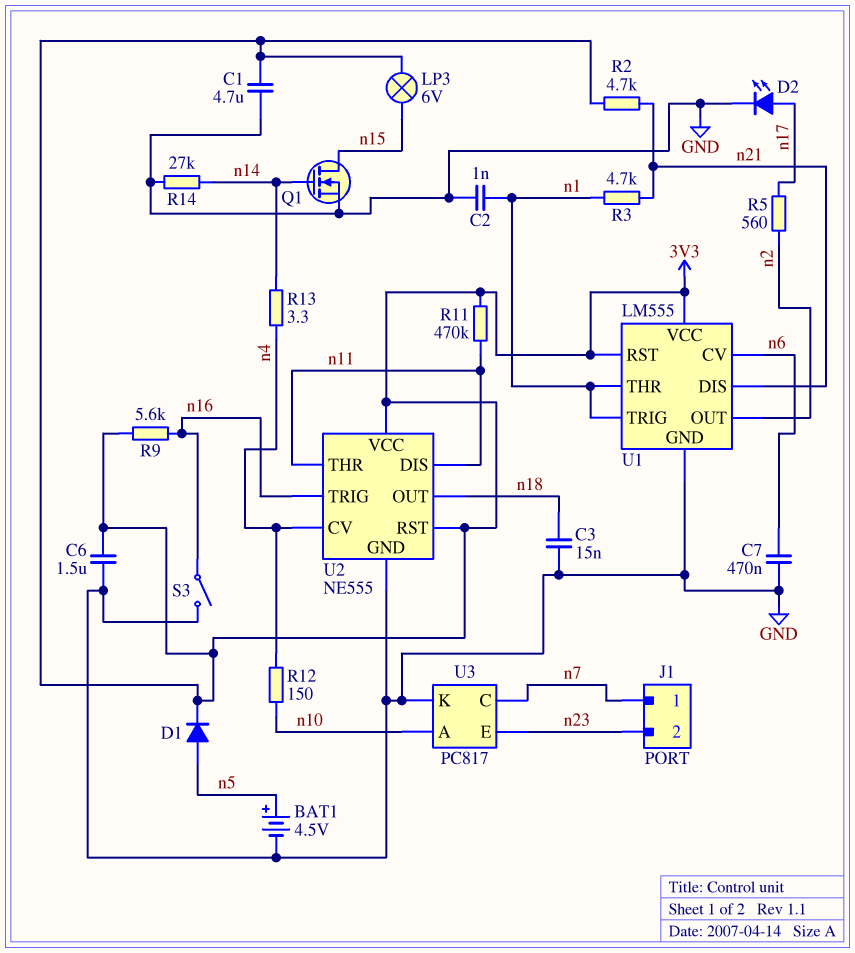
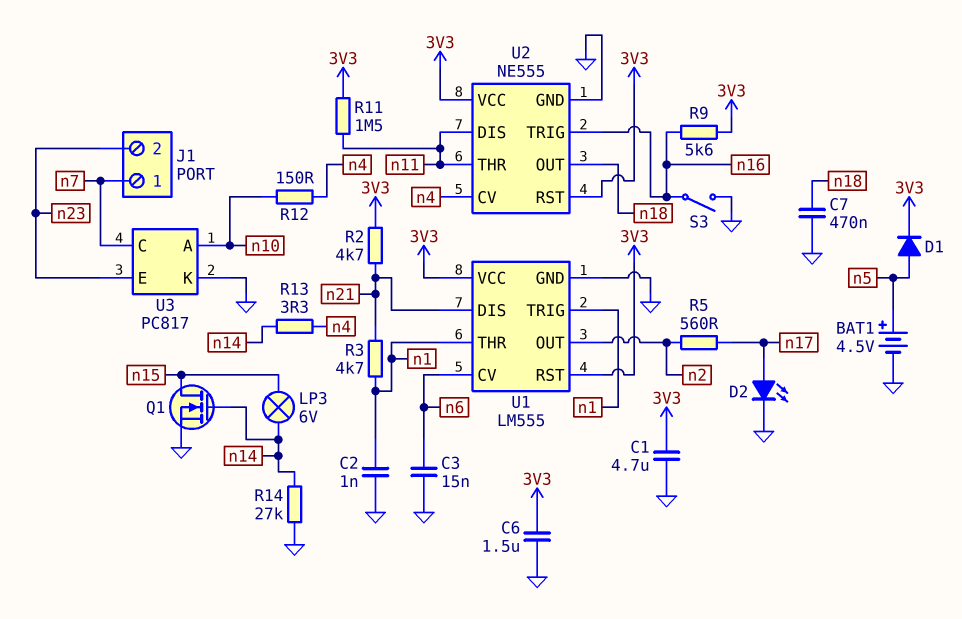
C3: 15nF (GND, n18) -> 15nF (GND, n6)
C7: 470nF (GND, n6) -> 470nF (GND, n18)
LP3: lamp 6V (3V3, n15) -> lamp 6V (n14, n15)
R11: 470k (3V3, n11) -> 1.5M (3V3, n11)

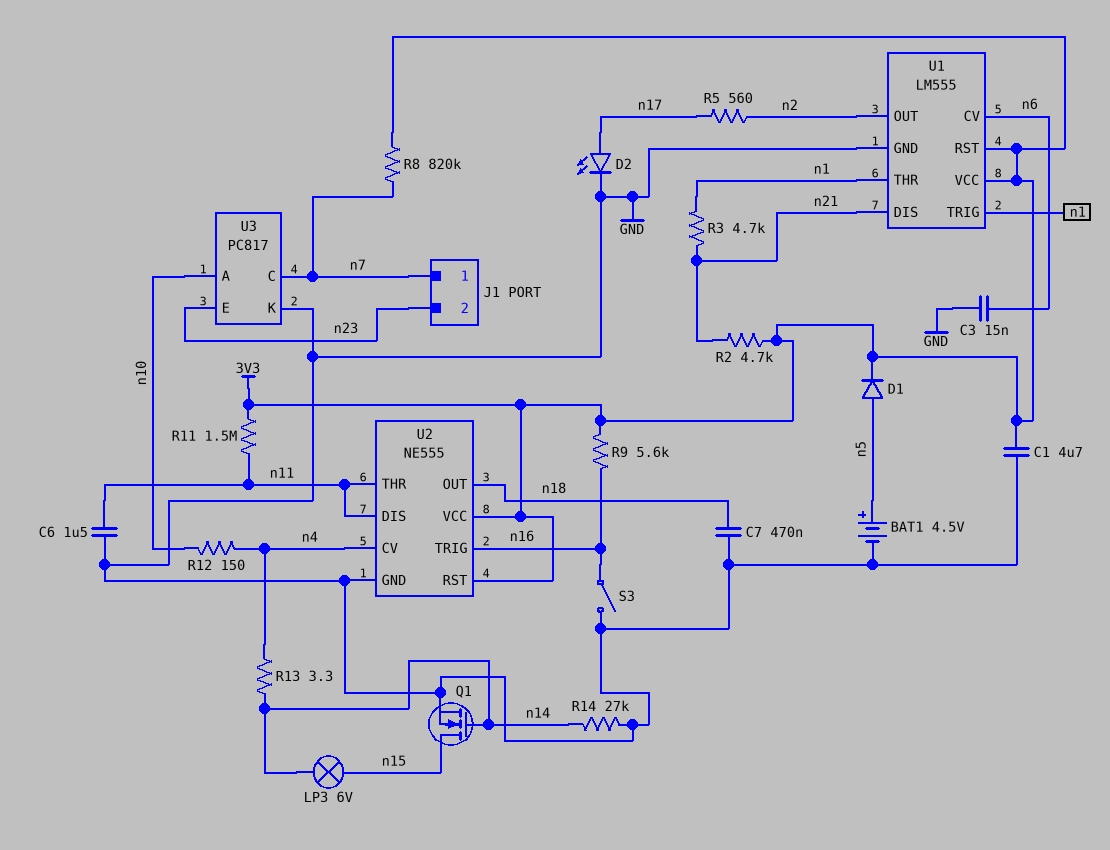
C2: 1nF (GND, n1) -> none
C6: 1.5uF (3V3, GND) -> 1.5uF (GND, n11)
R8: none -> 820k (3V3, n7)

